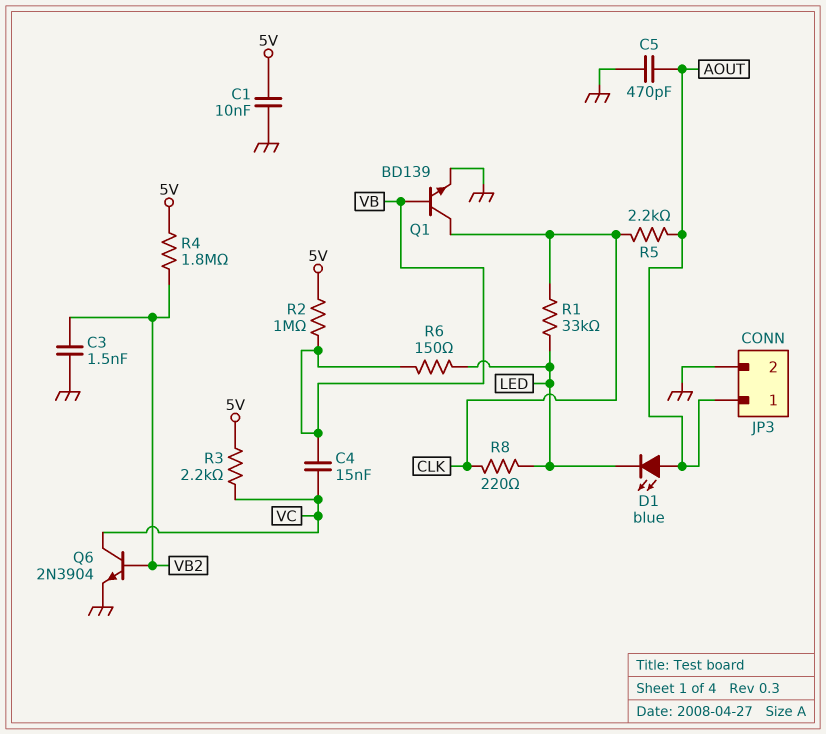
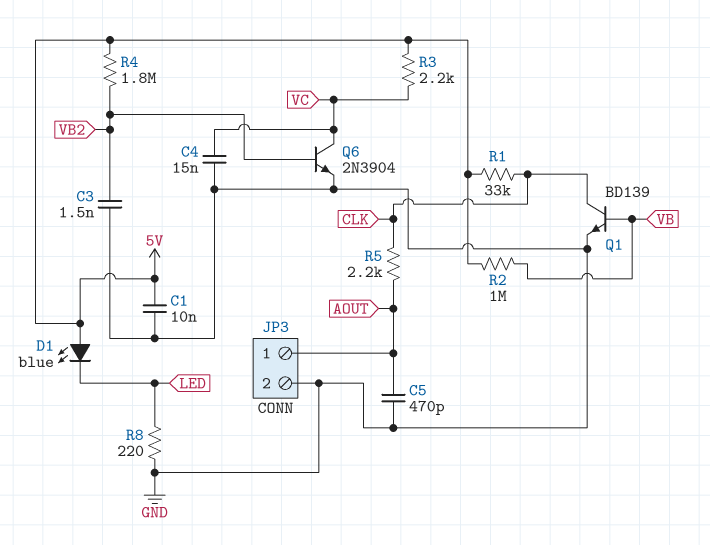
C4: 15nF (VB, VC) -> 15nF (GND, VC)
D1: LED blue (A AOUT, K LED) -> LED blue (A 5V, K LED)
R1: 33k (CLK, LED) -> 33k (5V, CLK)
R6: 150 (LED, VB) -> none
R8: 220 (CLK, LED) -> 220 (GND, LED)

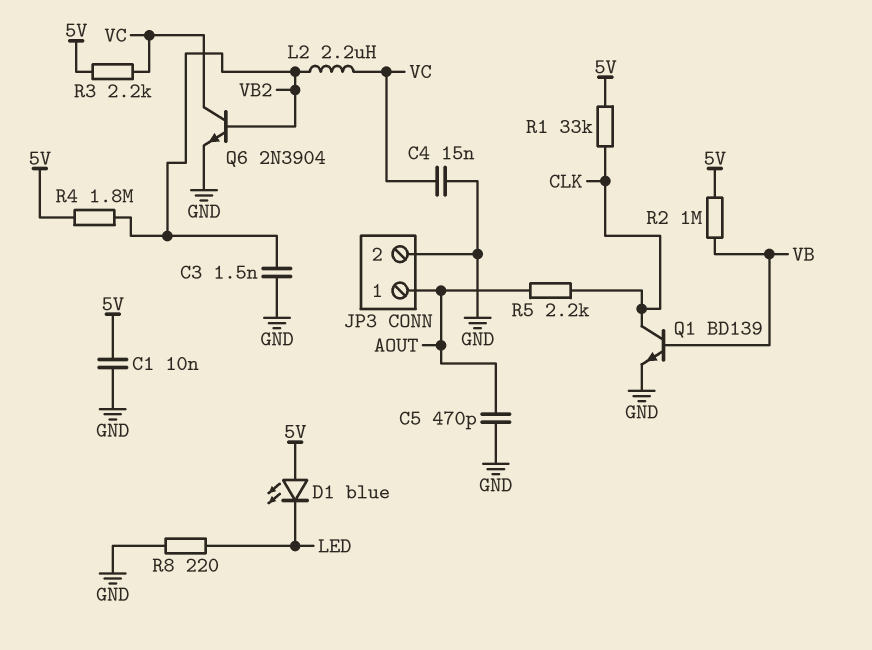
L2: none -> 2.2uH (VB2, VC)

